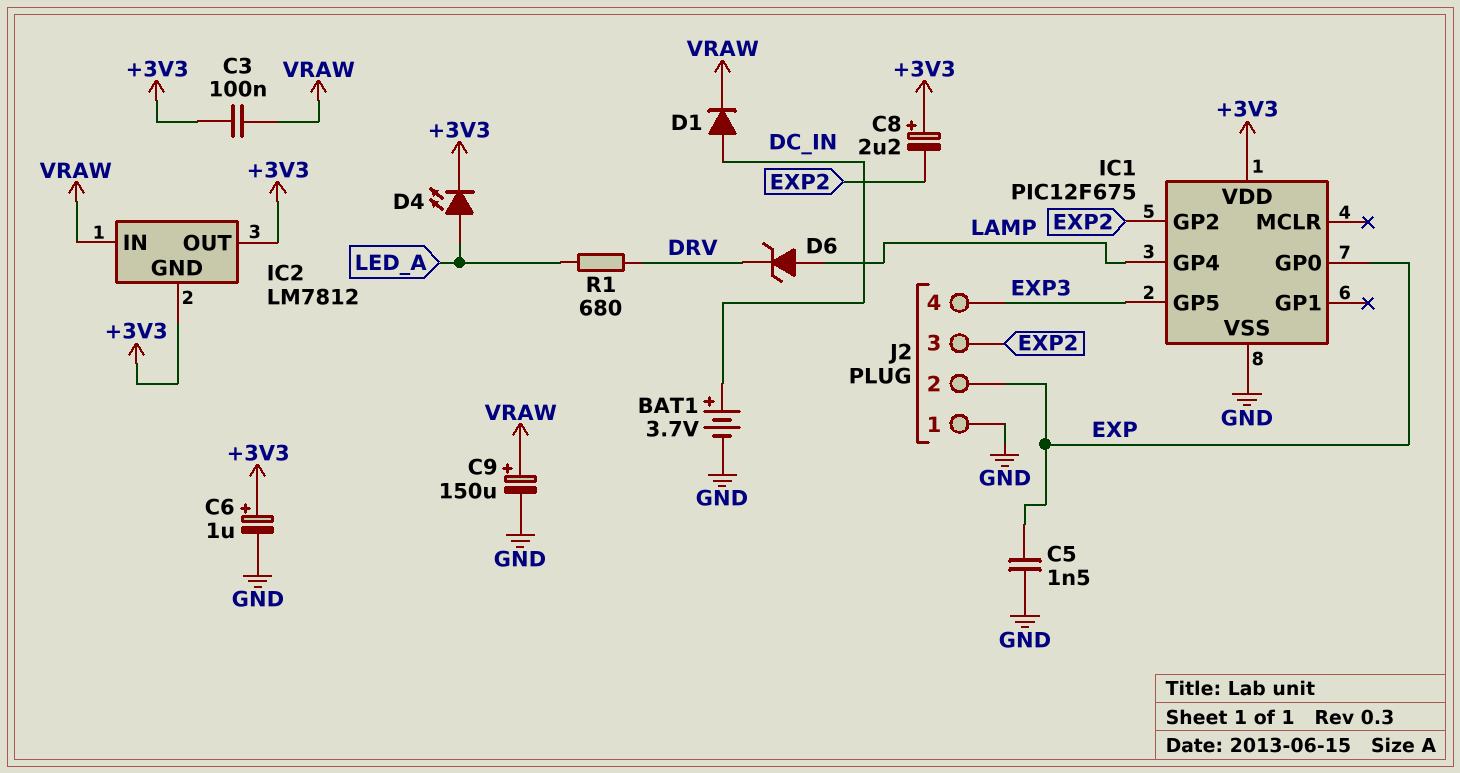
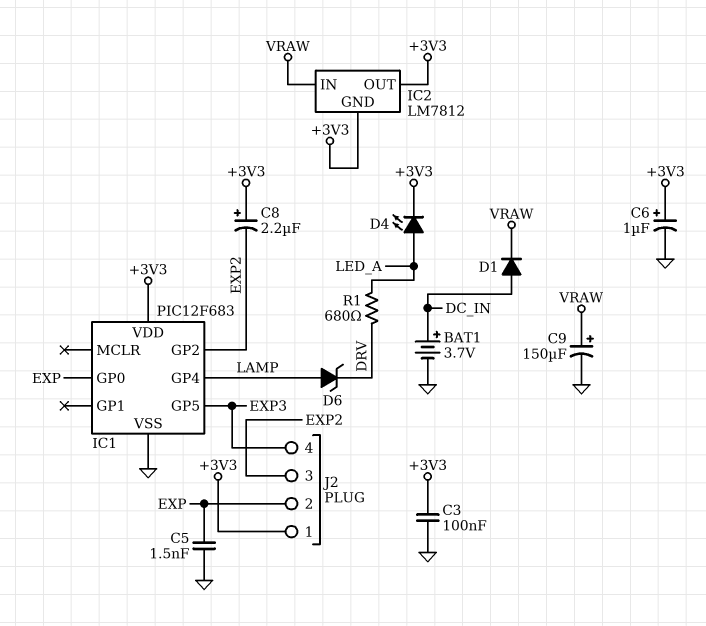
C3: 100nF (+3V3, VRAW) -> 100nF (+3V3, GND)
IC1: PIC12F675 -> PIC12F683
J2 pin 1: GND -> +3V3

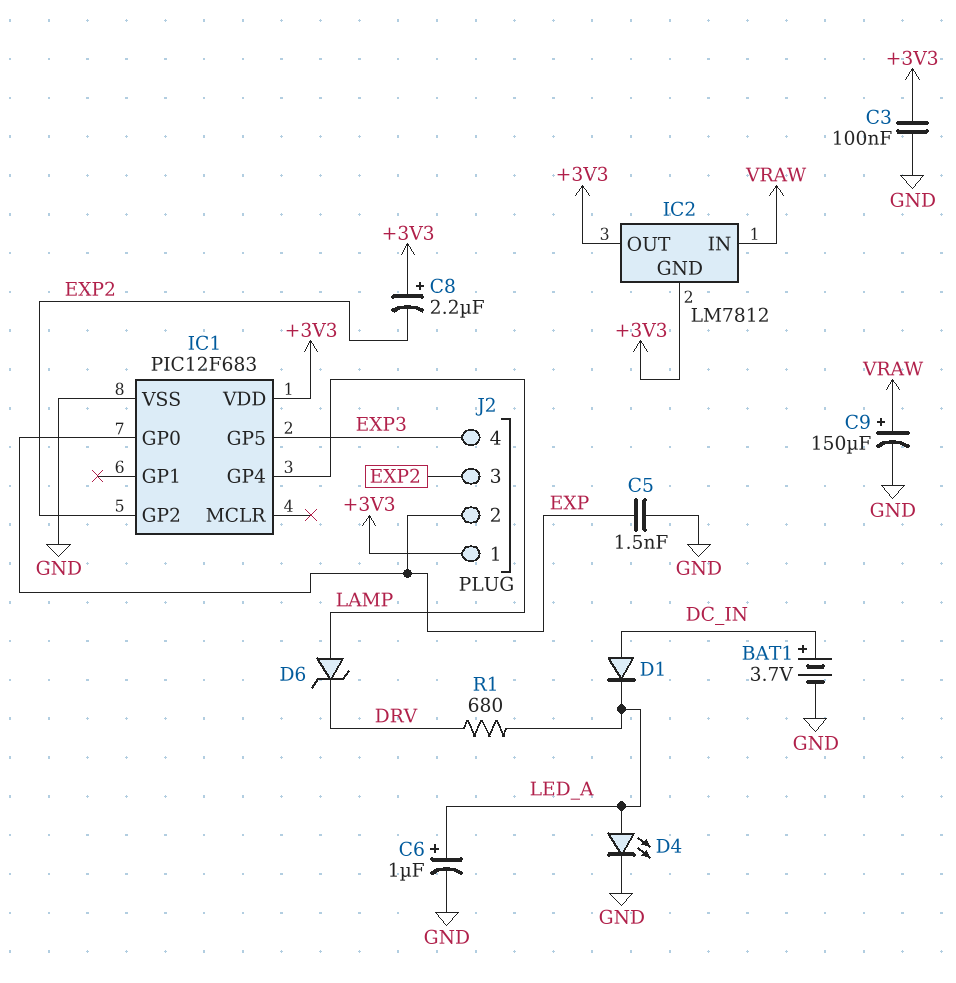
C6: 1uF (plus +3V3, minus GND) -> 1uF (plus LED_A, minus GND)
D1: diode (A DC_IN, K VRAW) -> diode (A DC_IN, K LED_A)
D4: LED (A LED_A, K +3V3) -> LED (A LED_A, K GND)

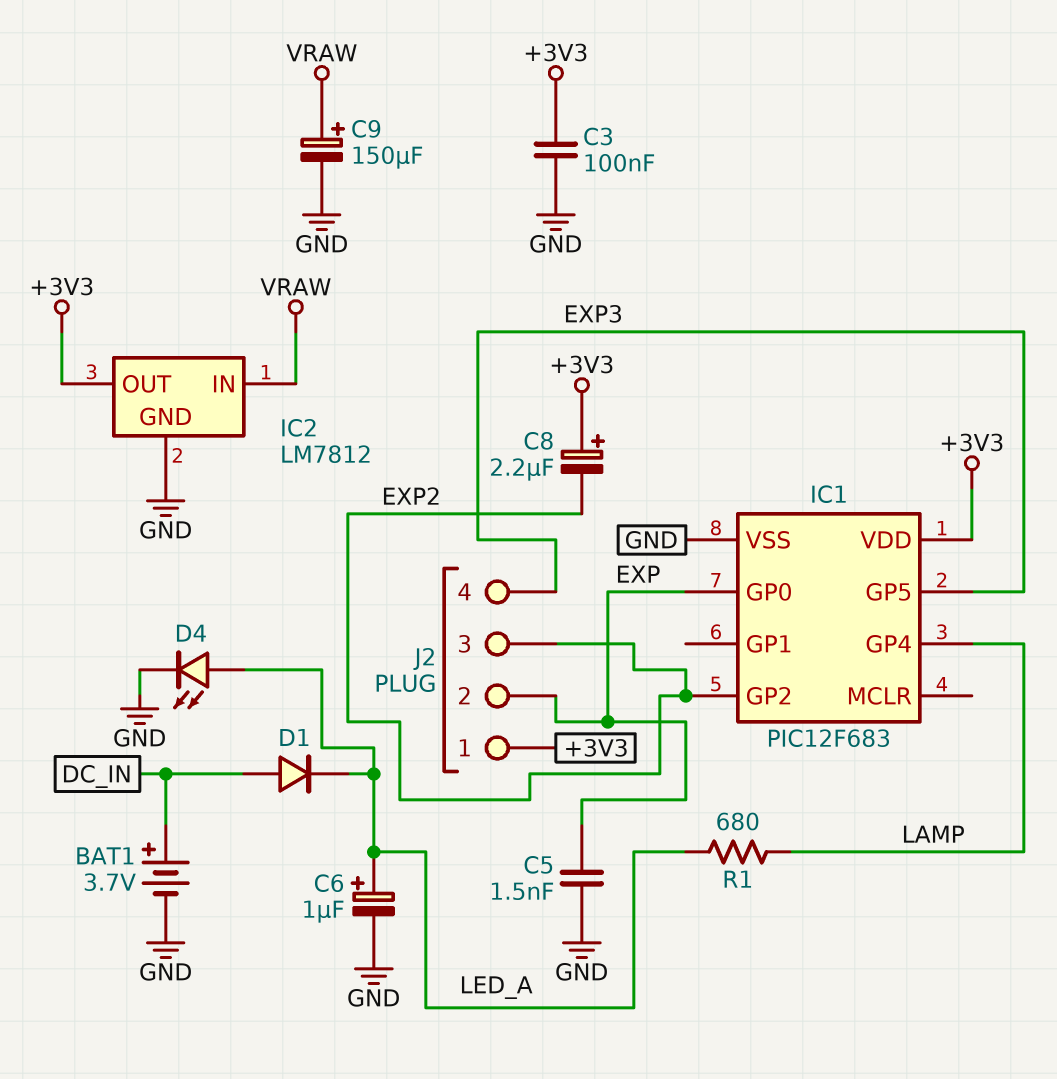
D6: zener (A LAMP, K DRV) -> none
IC2 pin GND: +3V3 -> GND
R1: 680 (DRV, LED_A) -> 680 (LAMP, LED_A)

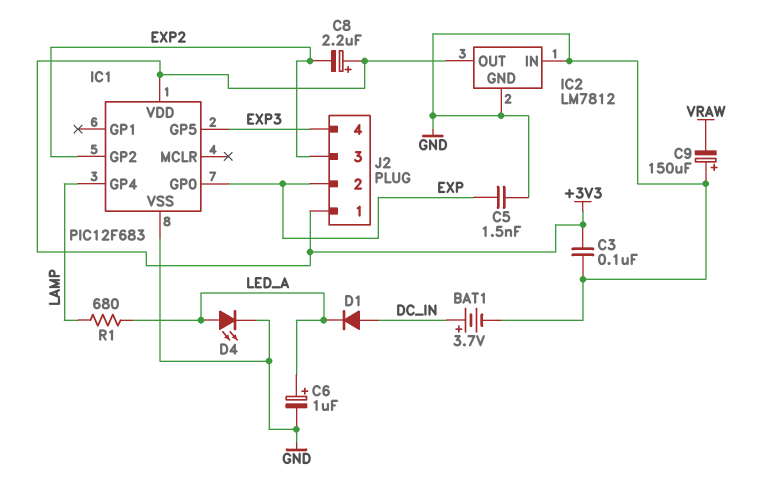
C9: 150uF (plus VRAW, minus GND) -> 150uF (plus GND, minus VRAW)
IC2 pin IN: VRAW -> GND

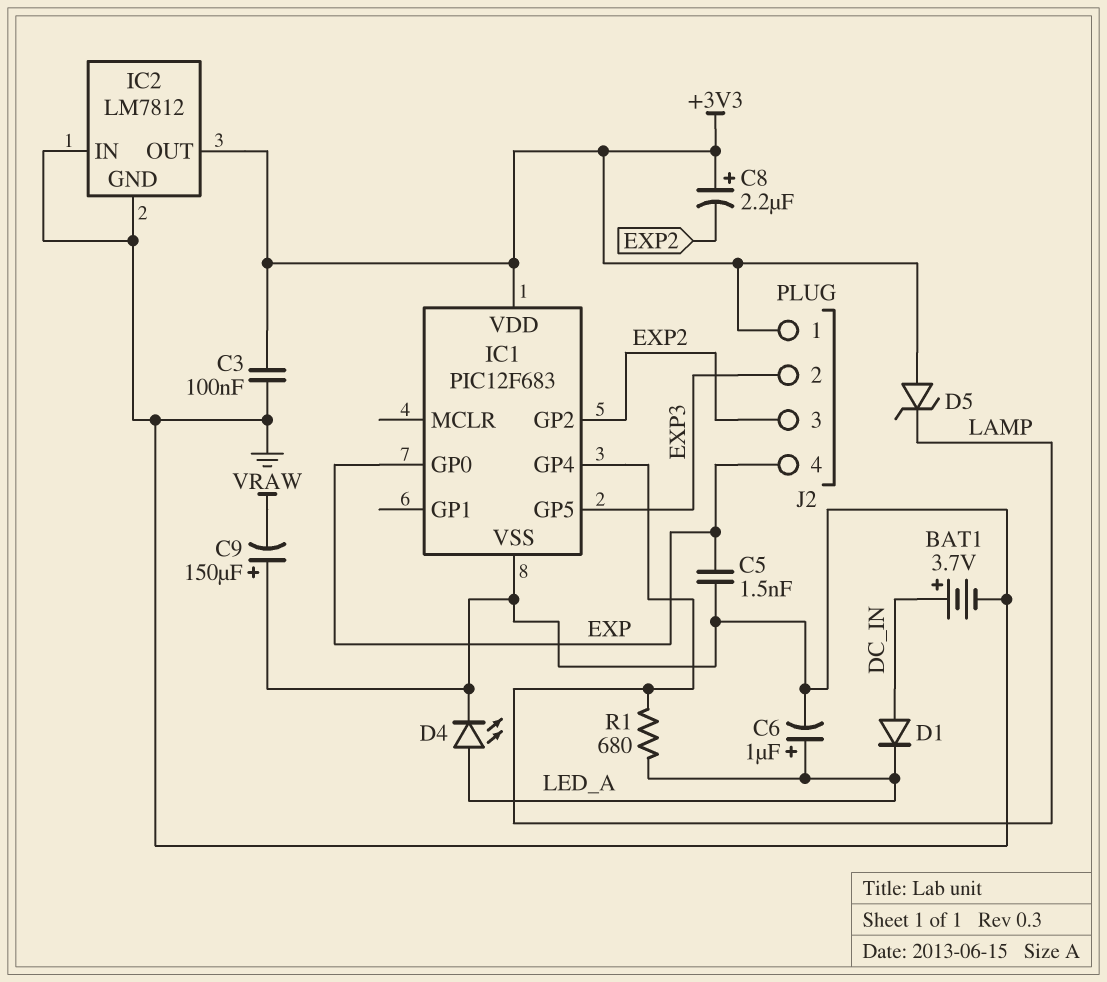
D5: none -> zener (A +3V3, K LAMP)
J2 pin 2: EXP -> EXP3
J2 pin 4: EXP3 -> EXP

